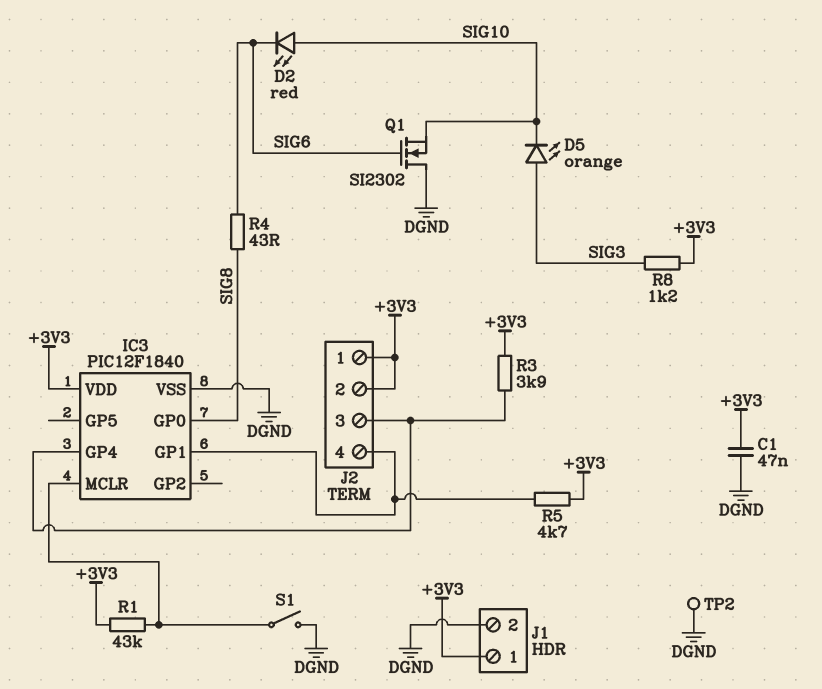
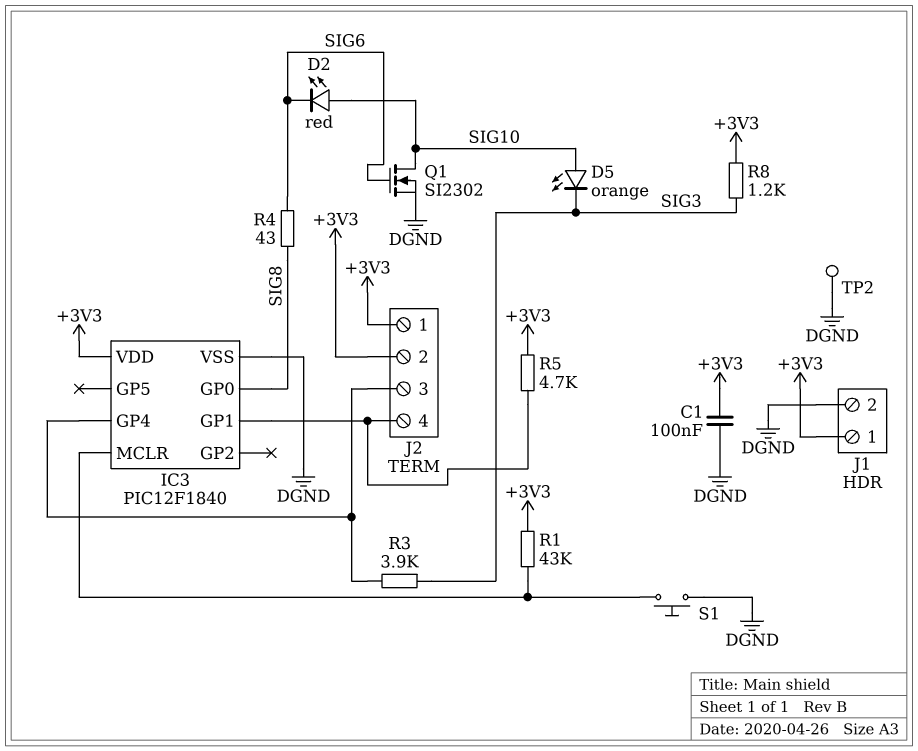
C1: 47nF (+3V3, DGND) -> 100nF (+3V3, DGND)
D5: LED orange (A SIG3, K SIG10) -> LED orange (A SIG10, K SIG3)
Q1: NMOS SI2302 (G SIG6, D DGND, S SIG10) -> NMOS SI2302 (G SIG6, D SIG10, S DGND)
R3: 3.9k (+3V3, IC3/GP4) -> 3.9k (IC3/GP4, SIG3)
S1: switch (DGND, IC3/MCLR) -> button (DGND, IC3/MCLR)

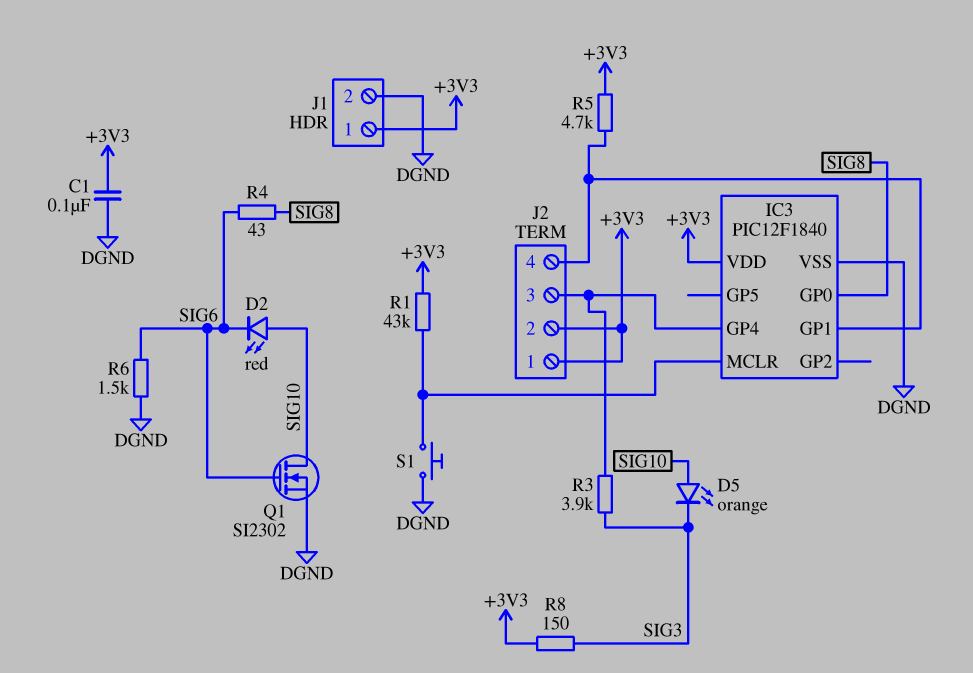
R6: none -> 1.5k (DGND, SIG6)
R8: 1.2k (+3V3, SIG3) -> 150 (+3V3, SIG3)
TP2: test point (DGND) -> none

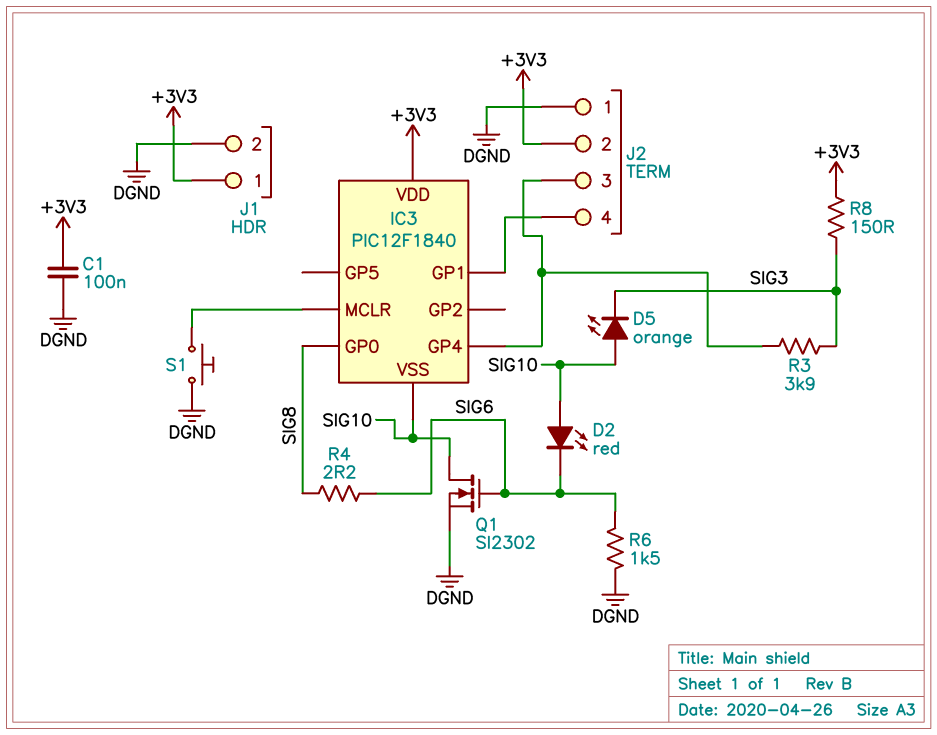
IC3 pin VSS: DGND -> SIG10
J2 pin 1: +3V3 -> DGND
R1: 43k (+3V3, IC3/MCLR) -> none
R4: 43 (SIG6, SIG8) -> 2.2 (SIG6, SIG8)
R5: 4.7k (+3V3, IC3/GP1) -> none

